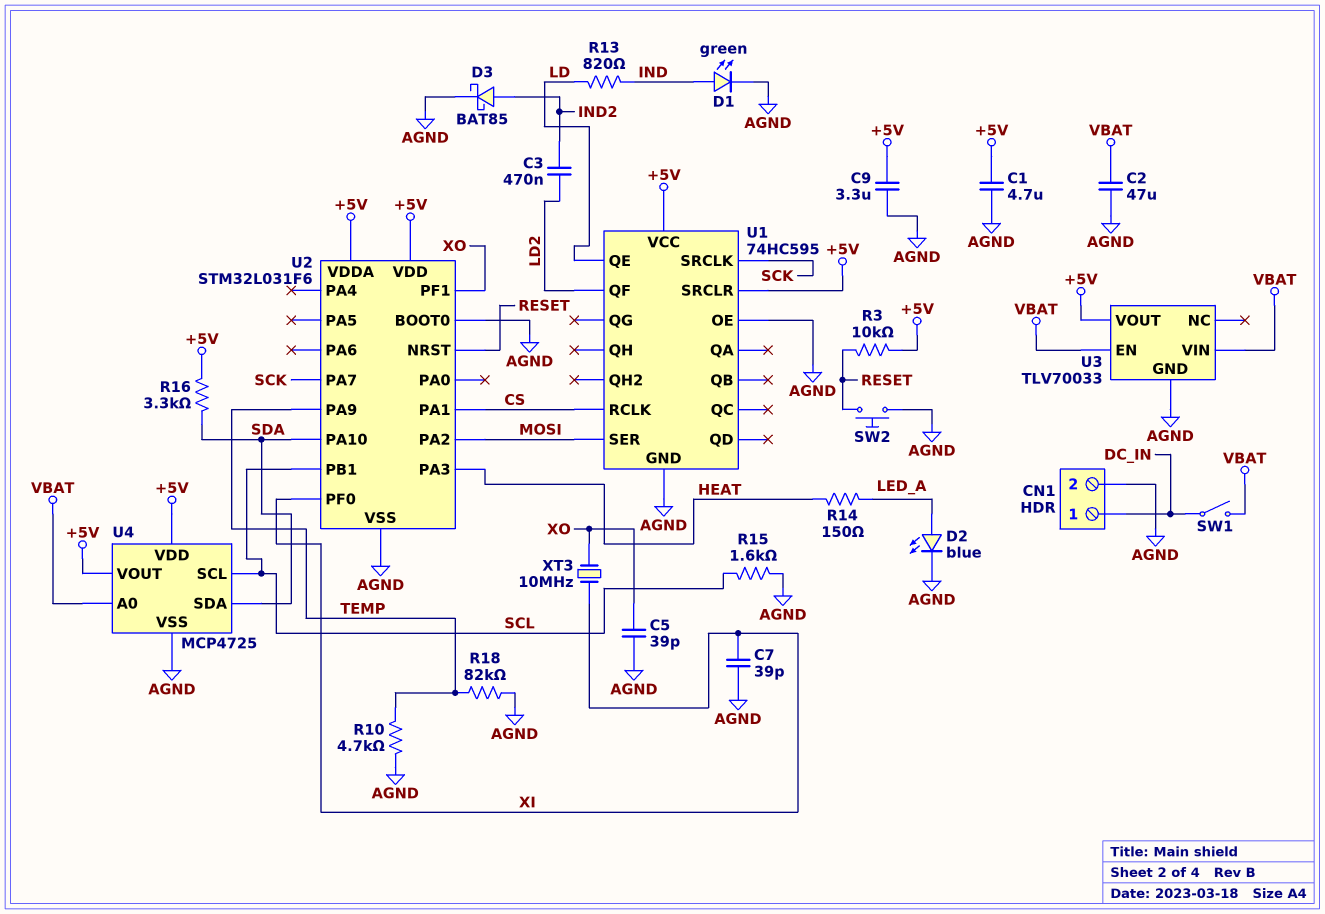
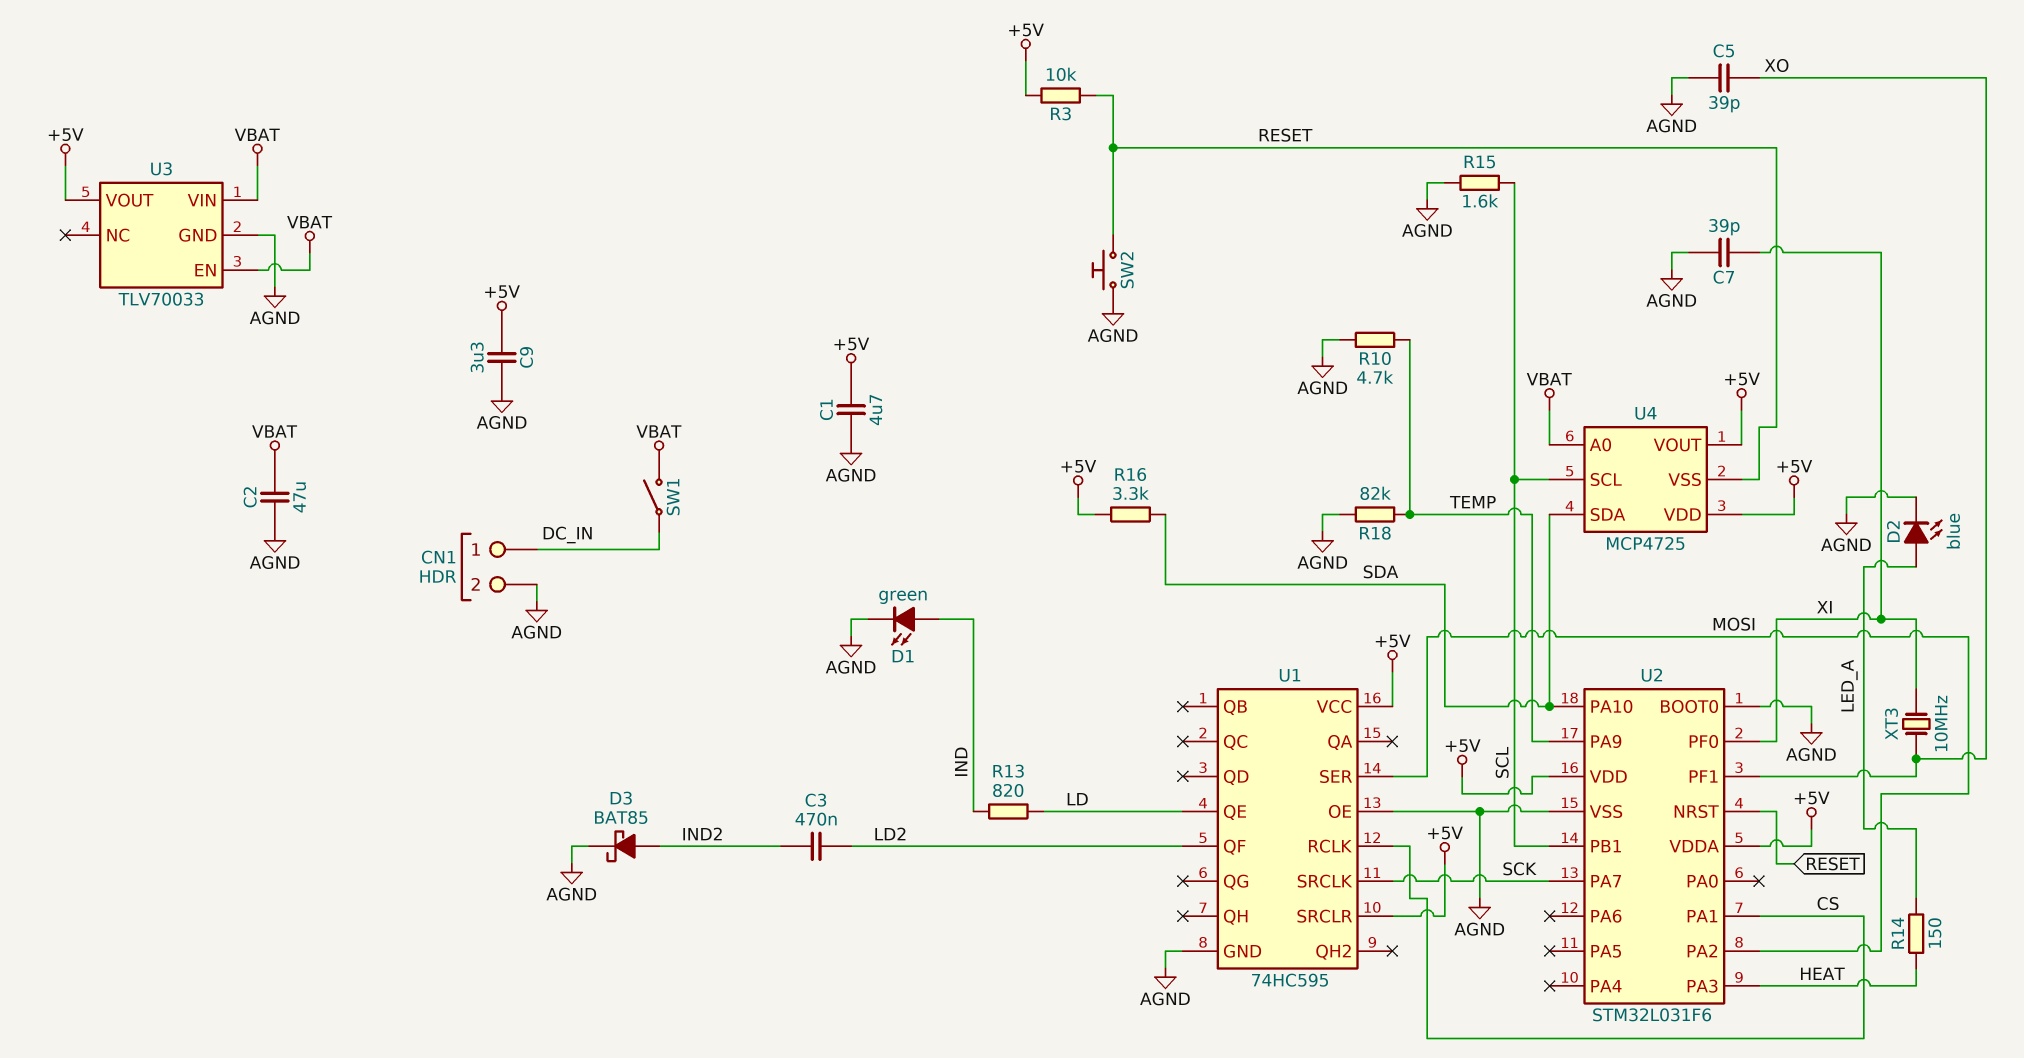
U4 pin VSS: AGND -> RESET

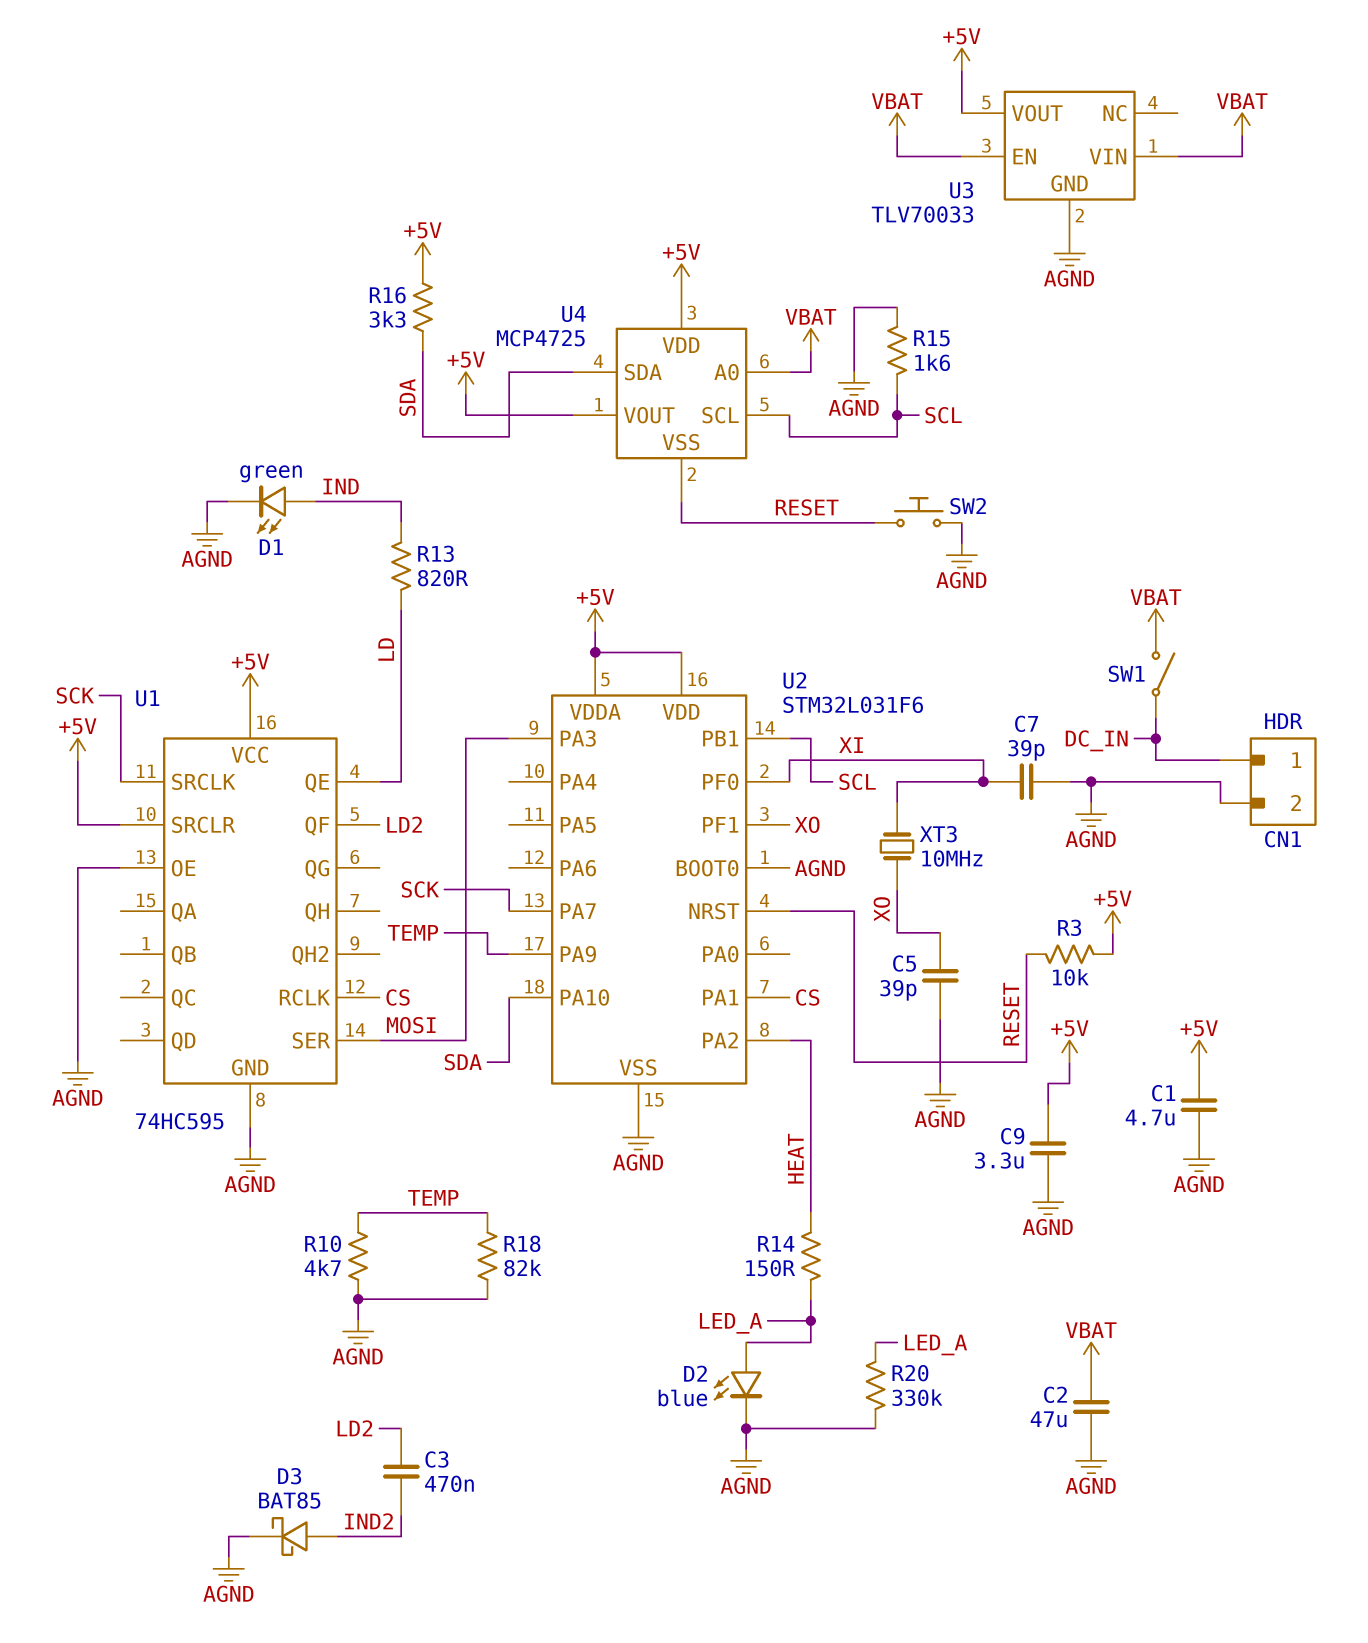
R20: none -> 330k (AGND, LED_A)
U2 pin PA2: MOSI -> HEAT
U2 pin PA3: HEAT -> MOSI

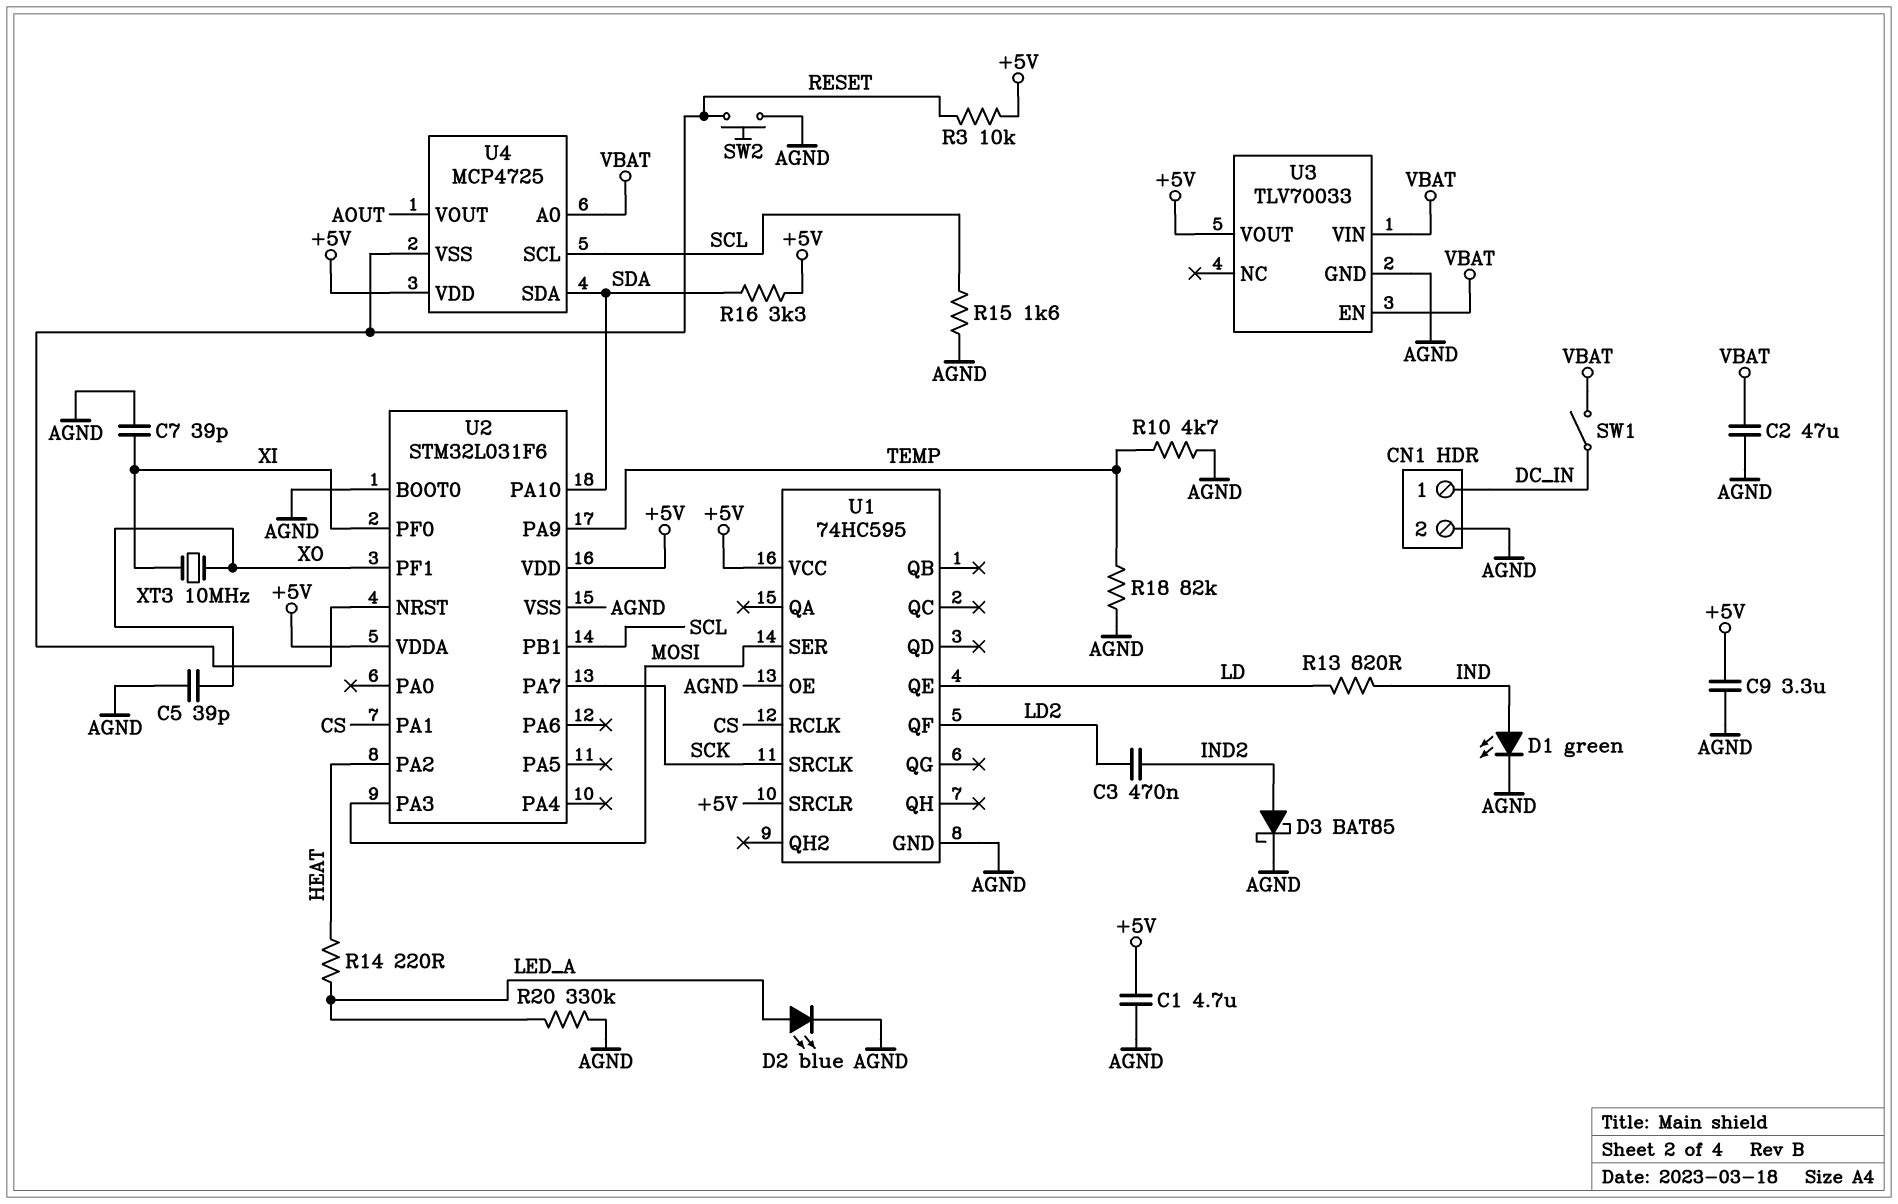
R14: 150 (HEAT, LED_A) -> 220 (HEAT, LED_A)
U4 pin VOUT: +5V -> AOUT

